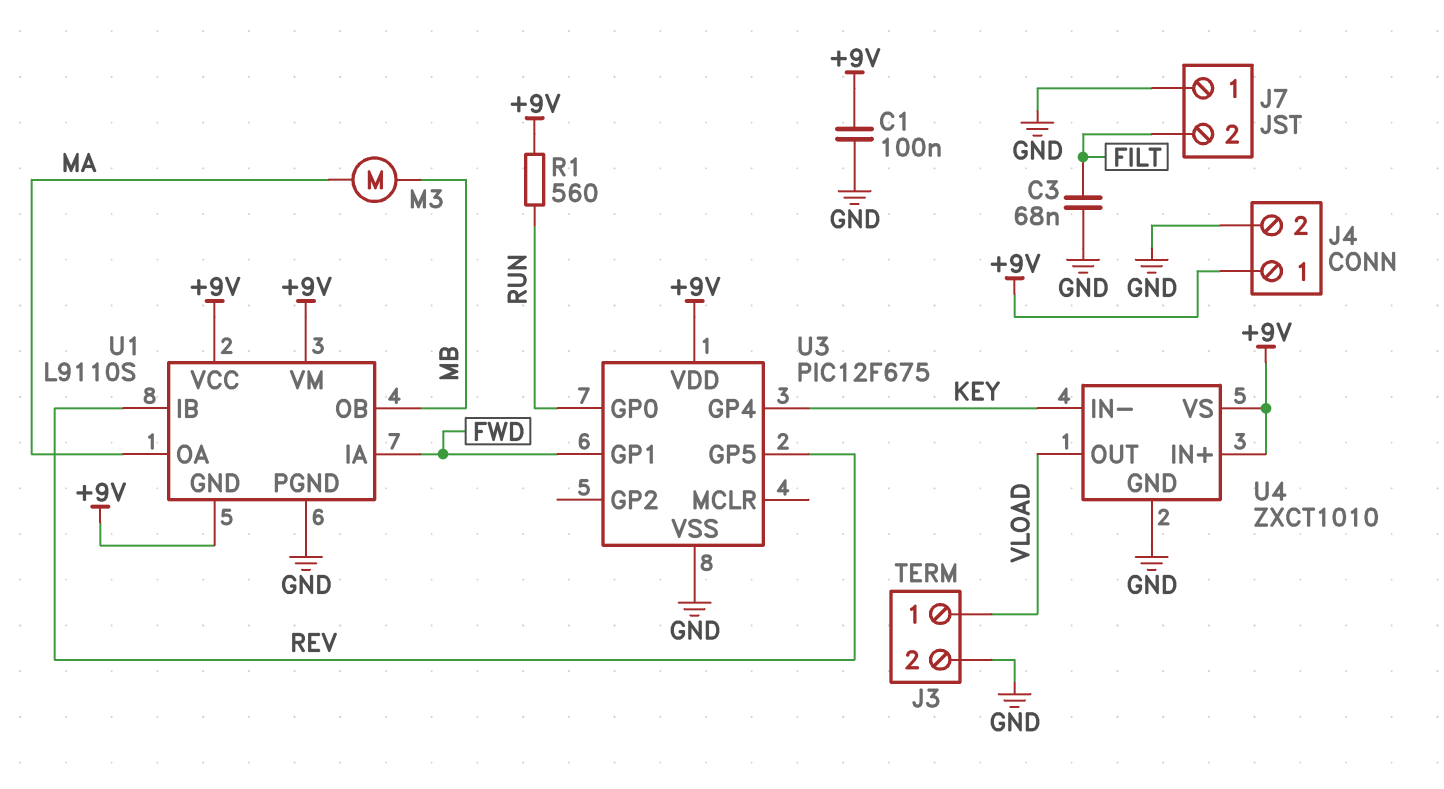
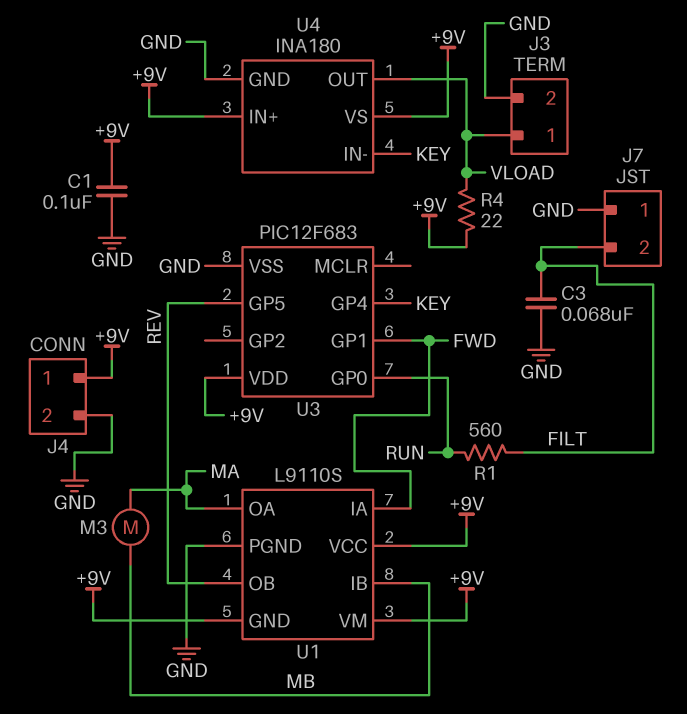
R1: 560 (+9V, RUN) -> 560 (FILT, RUN)
R4: none -> 22 (+9V, VLOAD)
U1 pin IB: REV -> MB
U1 pin OB: MB -> REV
U3: PIC12F675 -> PIC12F683
U4: ZXCT1010 -> INA180

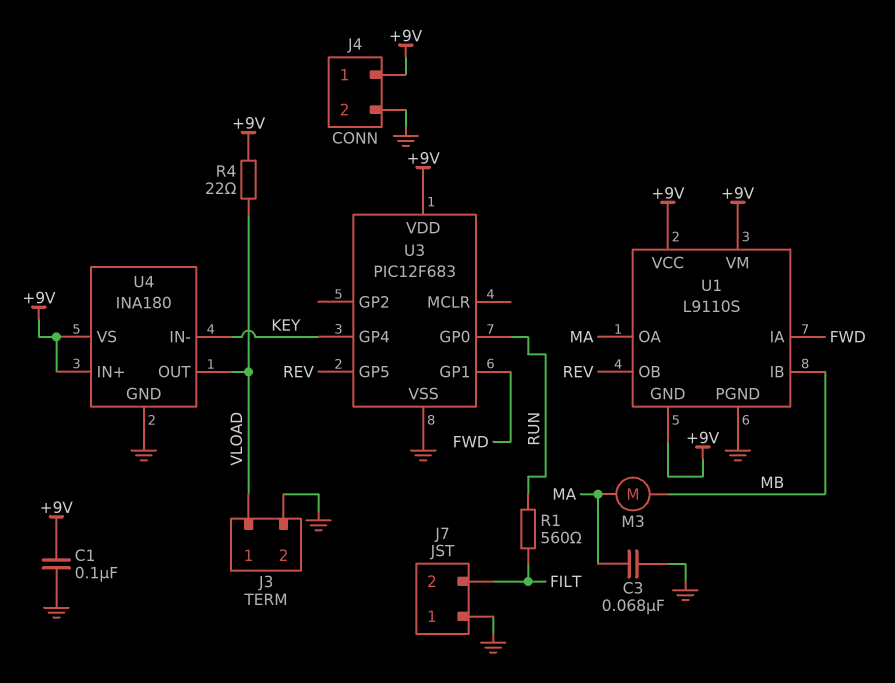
C3: 68nF (FILT, GND) -> 68nF (GND, MA)

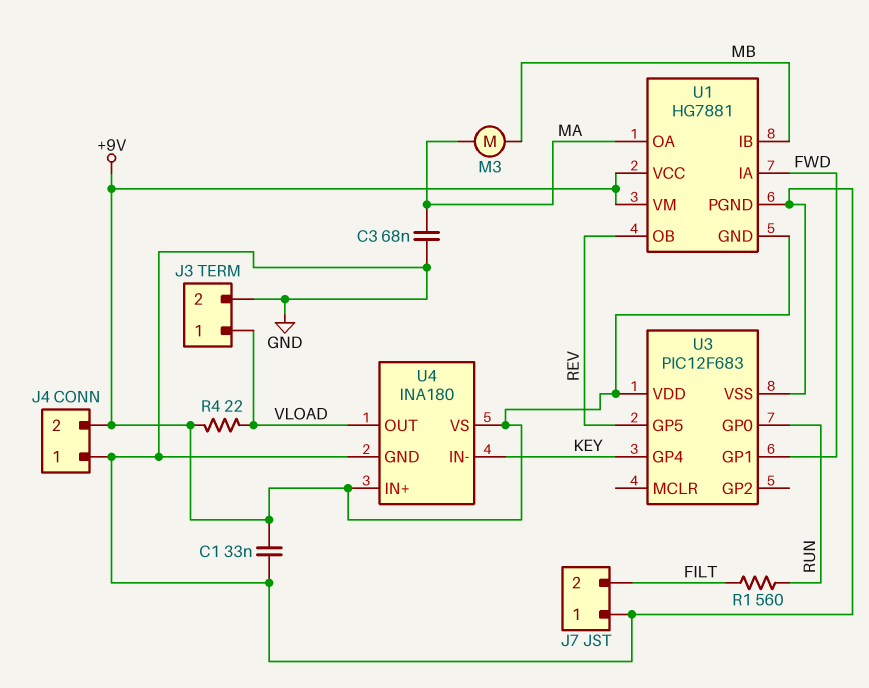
C1: 100nF (+9V, GND) -> 33nF (+9V, GND)
J4 pin 1: +9V -> GND
J4 pin 2: GND -> +9V
U1: L9110S -> HG7881

